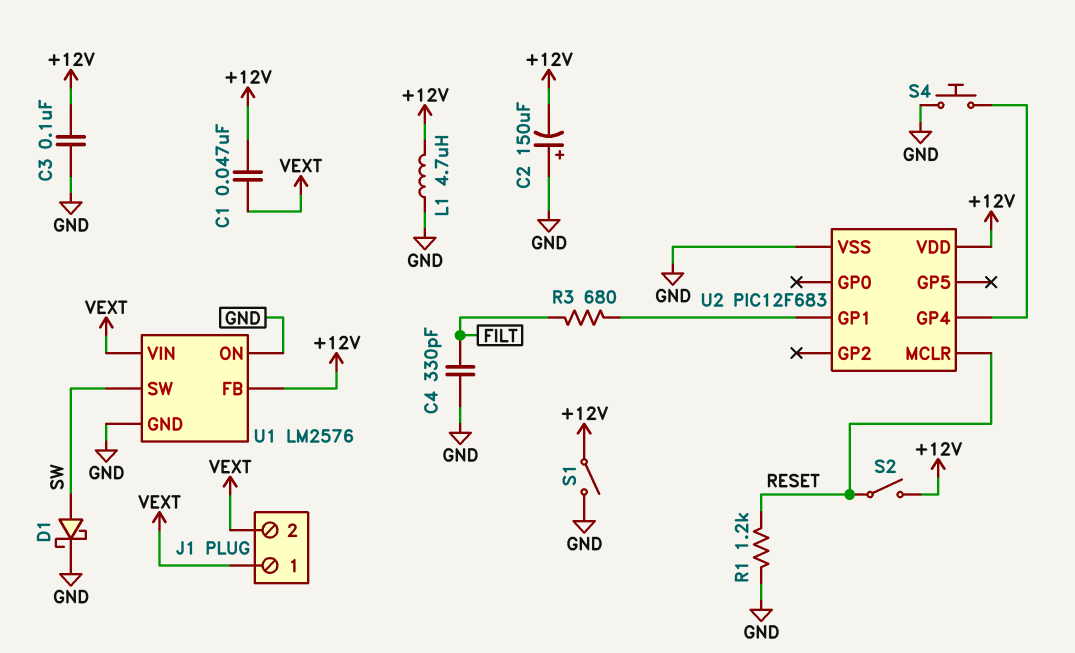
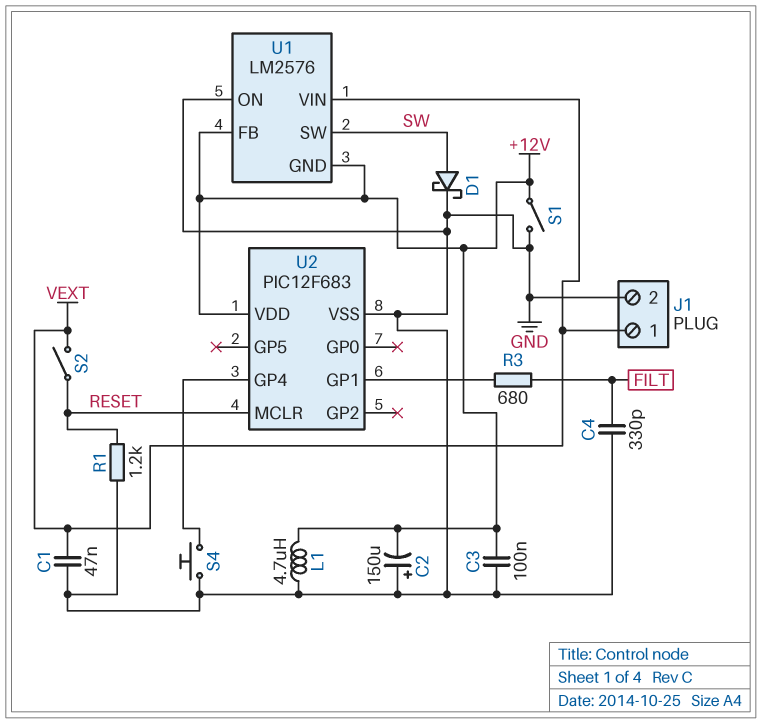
C1: 47nF (+12V, VEXT) -> 47nF (GND, VEXT)
J1 pin 2: VEXT -> GND
S2: switch (+12V, RESET) -> switch (RESET, VEXT)
U1 pin GND: GND -> +12V

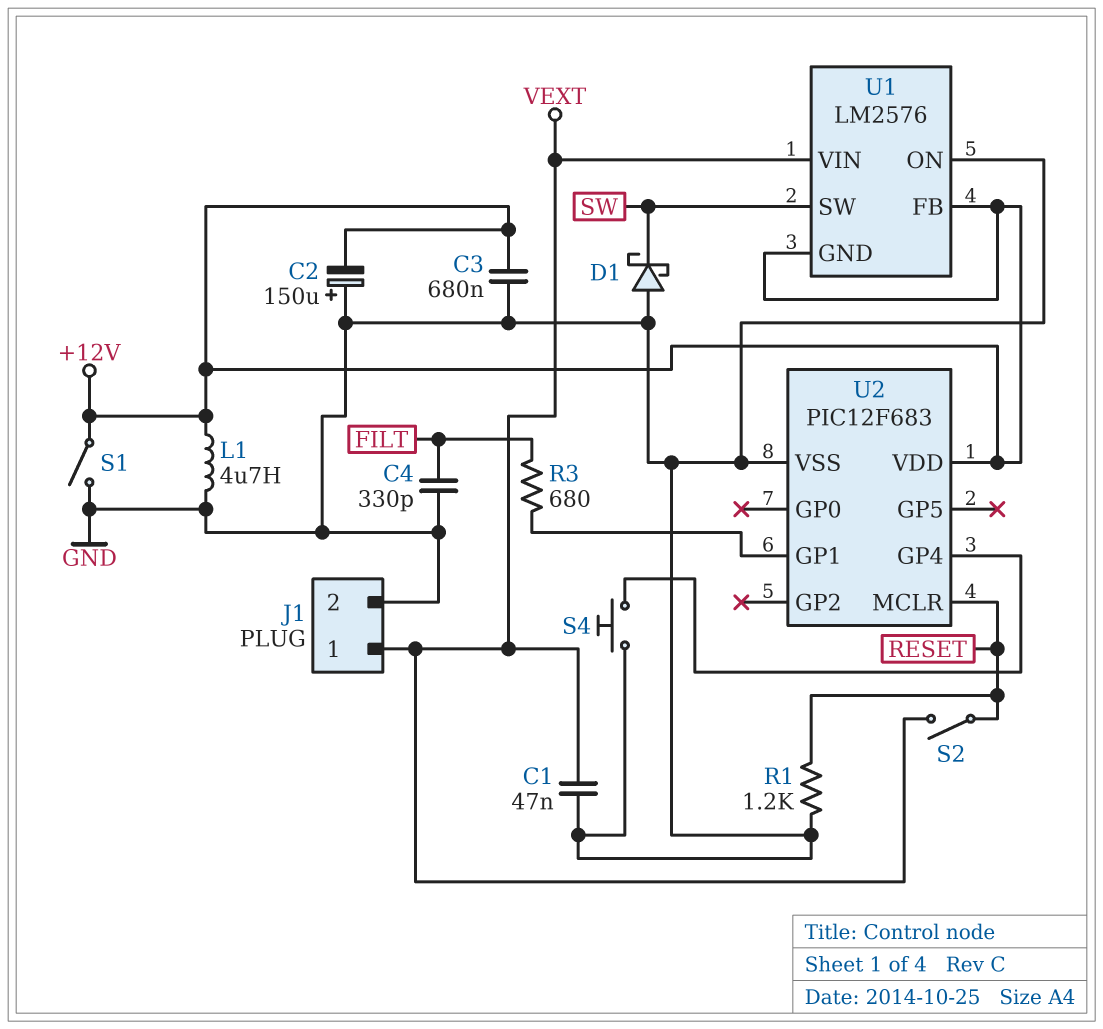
C3: 100nF (+12V, GND) -> 680nF (+12V, GND)
D1: schottky (A SW, K GND) -> schottky (A GND, K SW)

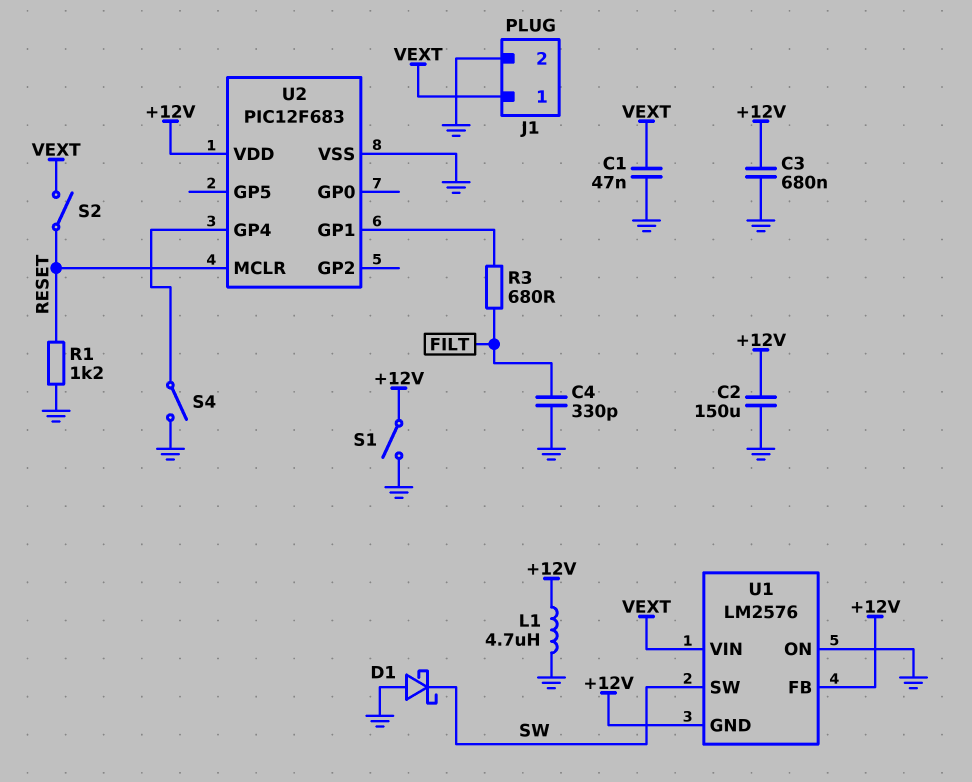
C2: 150uF (plus GND, minus +12V) -> 150uF (+12V, GND)
S4: button (GND, U2/GP4) -> switch (GND, U2/GP4)

